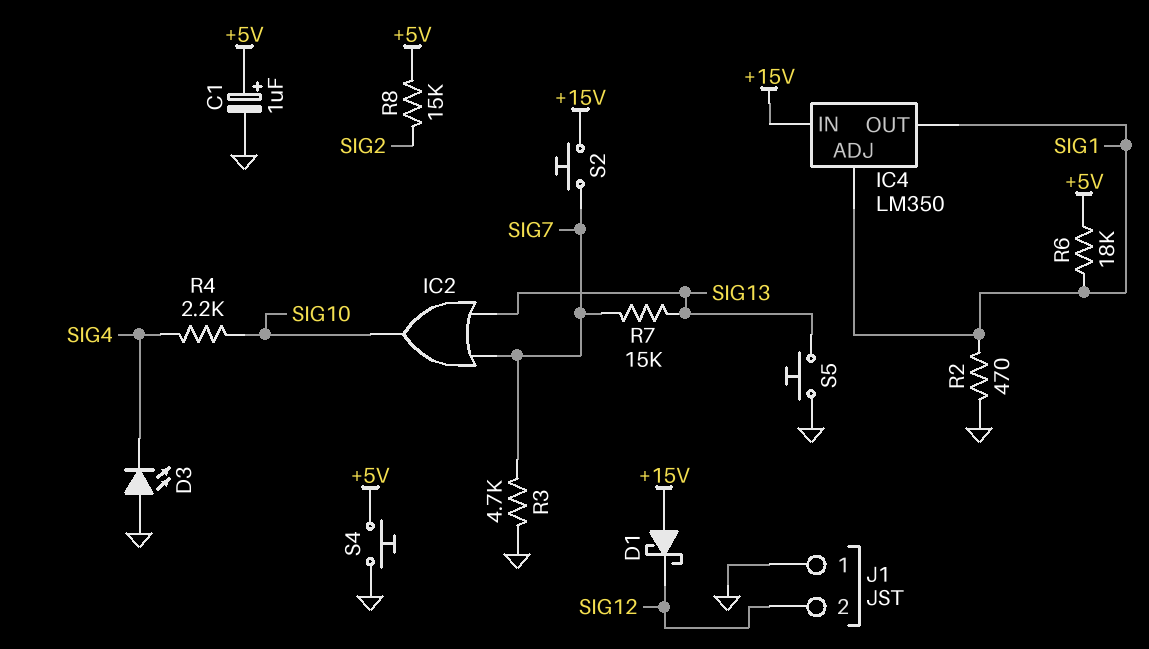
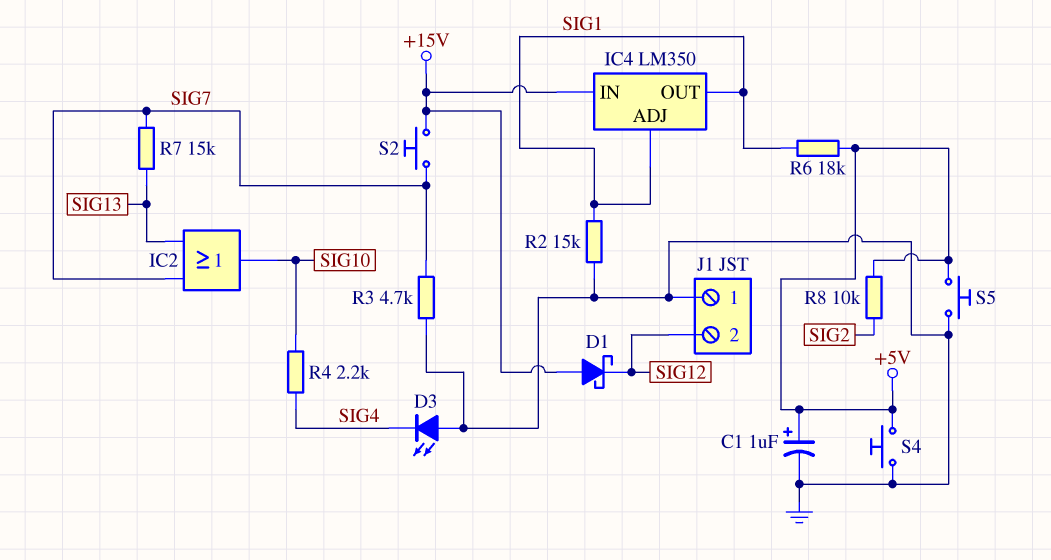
R2: 470 (GND, SIG1) -> 15k (GND, SIG1)
R8: 15k (+5V, SIG2) -> 10k (+5V, SIG2)
S5: button (GND, SIG13) -> button (+5V, GND)

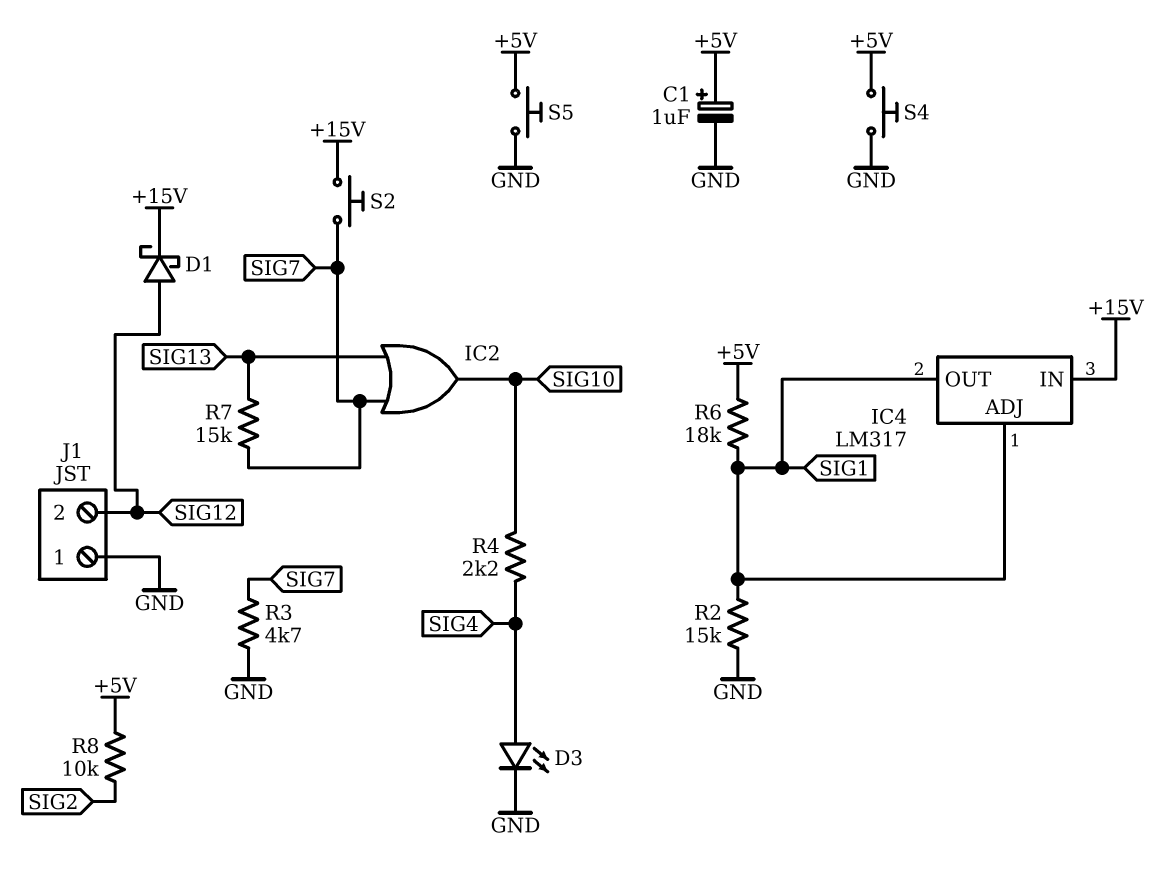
D1: schottky (A +15V, K SIG12) -> schottky (A SIG12, K +15V)
D3: LED (A GND, K SIG4) -> LED (A SIG4, K GND)
IC4: LM350 -> LM317

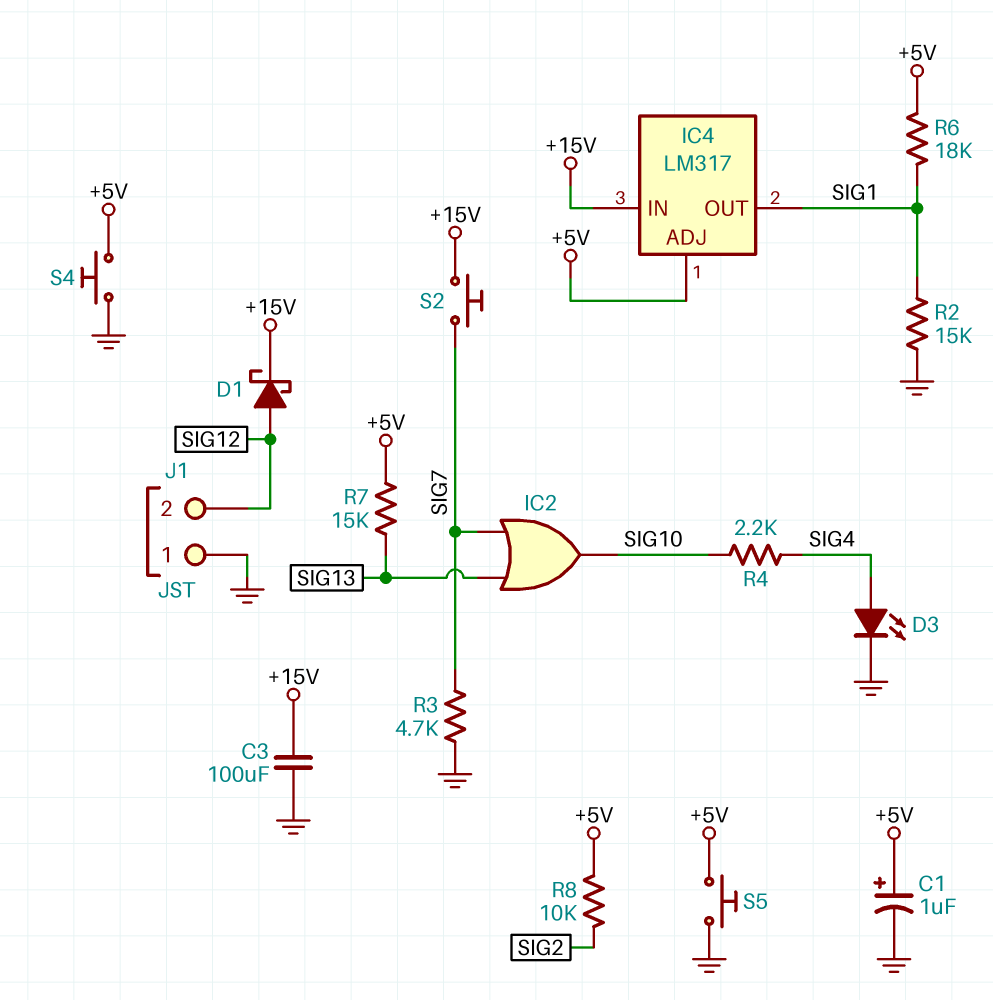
C3: none -> 100uF (+15V, GND)
IC4 pin ADJ: SIG1 -> +5V
R7: 15k (SIG7, SIG13) -> 15k (+5V, SIG13)

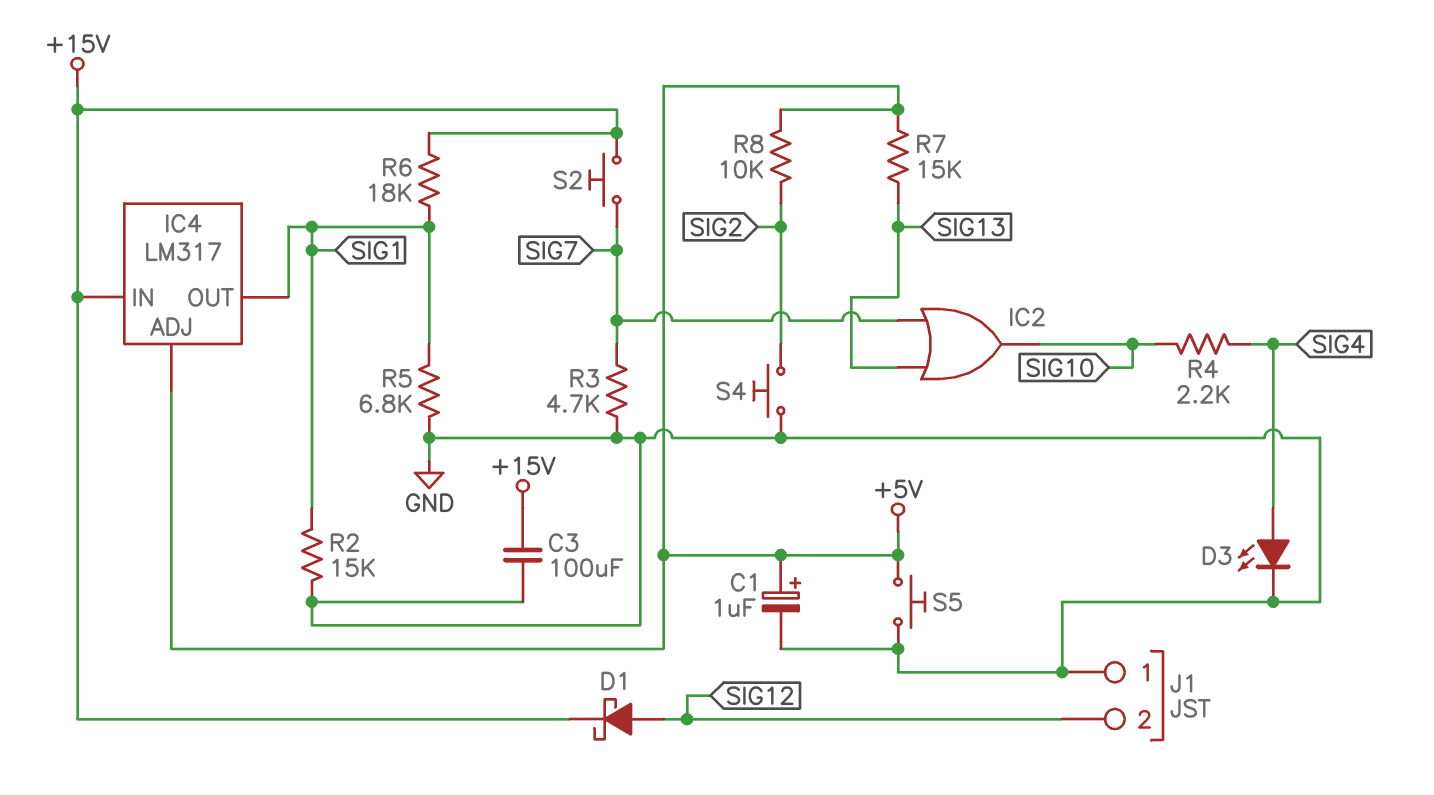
R5: none -> 6.8k (GND, SIG1)
R6: 18k (+5V, SIG1) -> 18k (+15V, SIG1)
S4: button (+5V, GND) -> button (GND, SIG2)

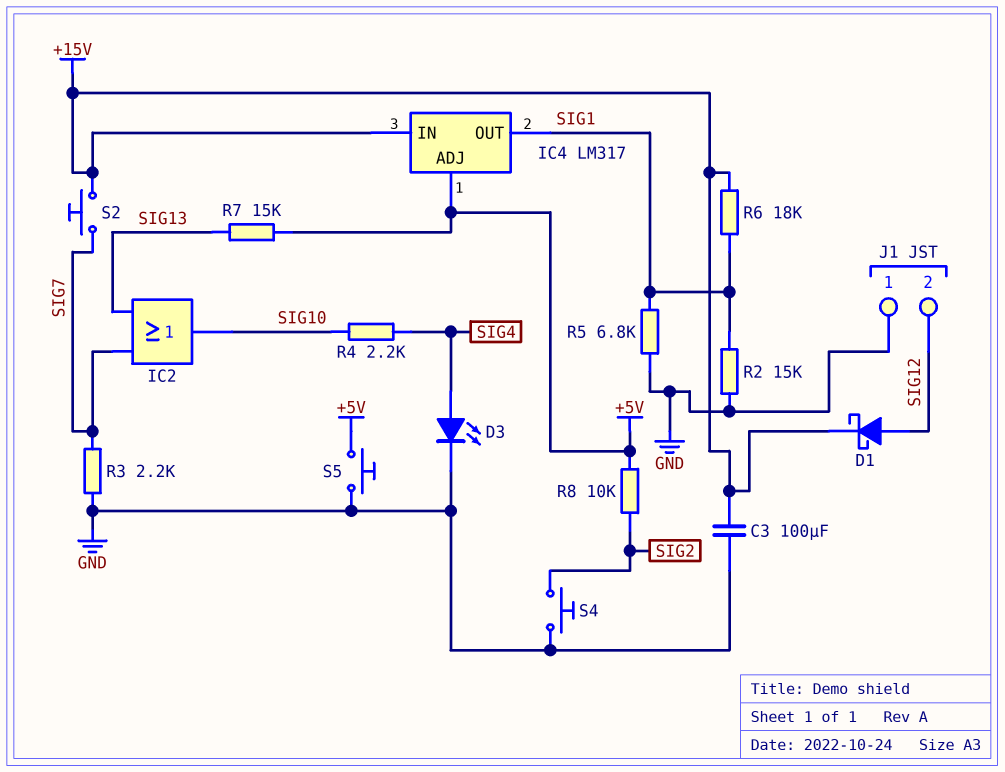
C1: 1uF (plus +5V, minus GND) -> none
R3: 4.7k (GND, SIG7) -> 2.2k (GND, SIG7)

